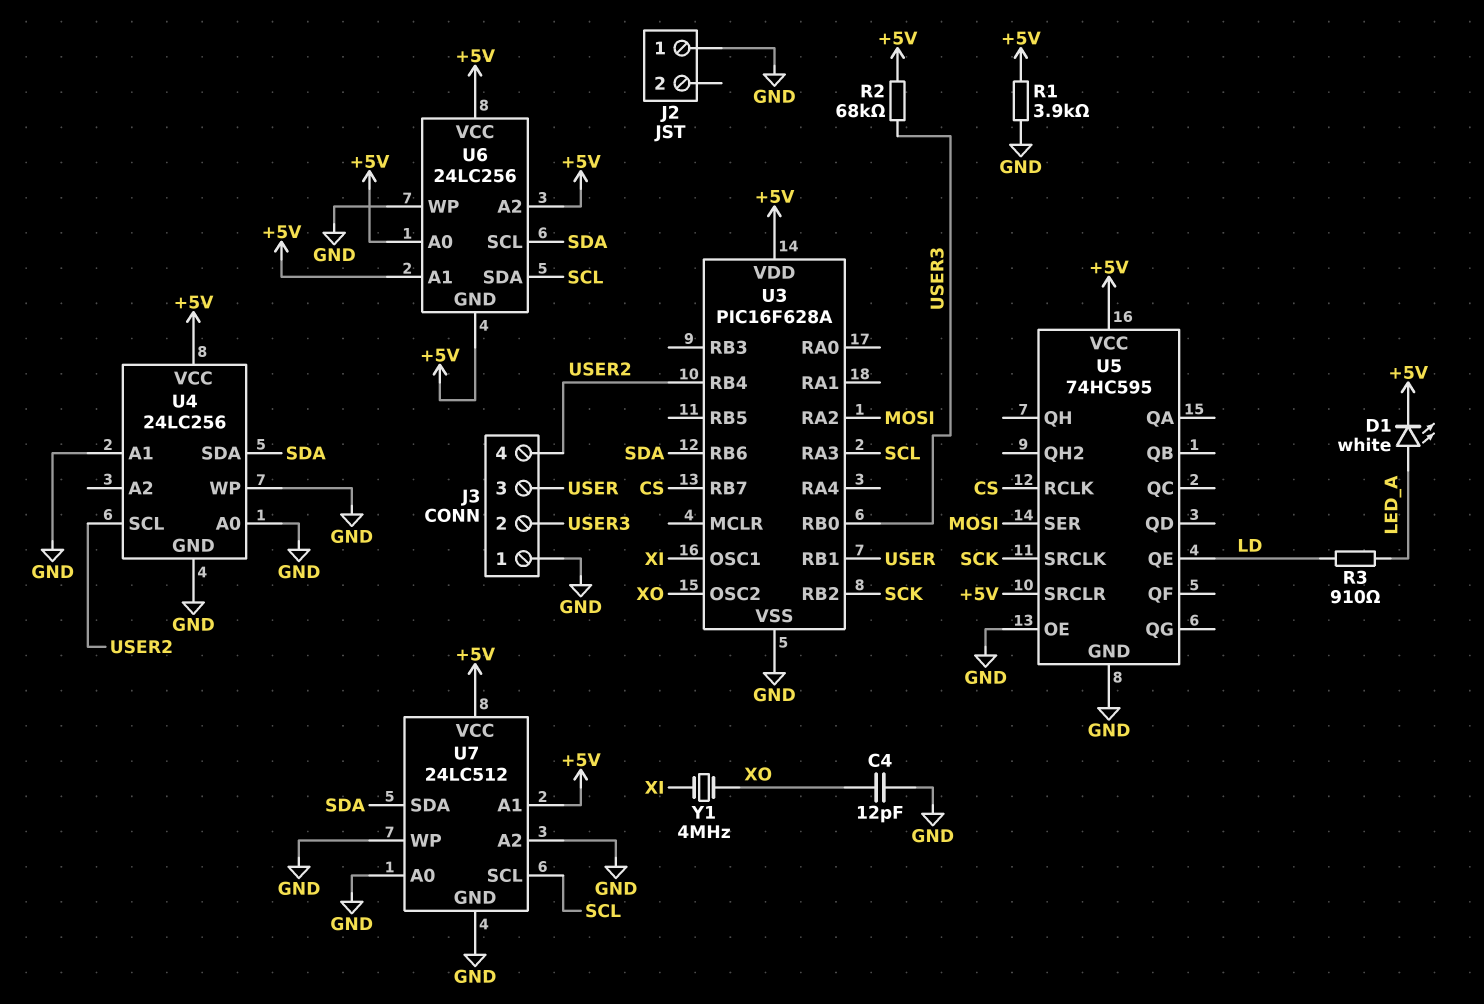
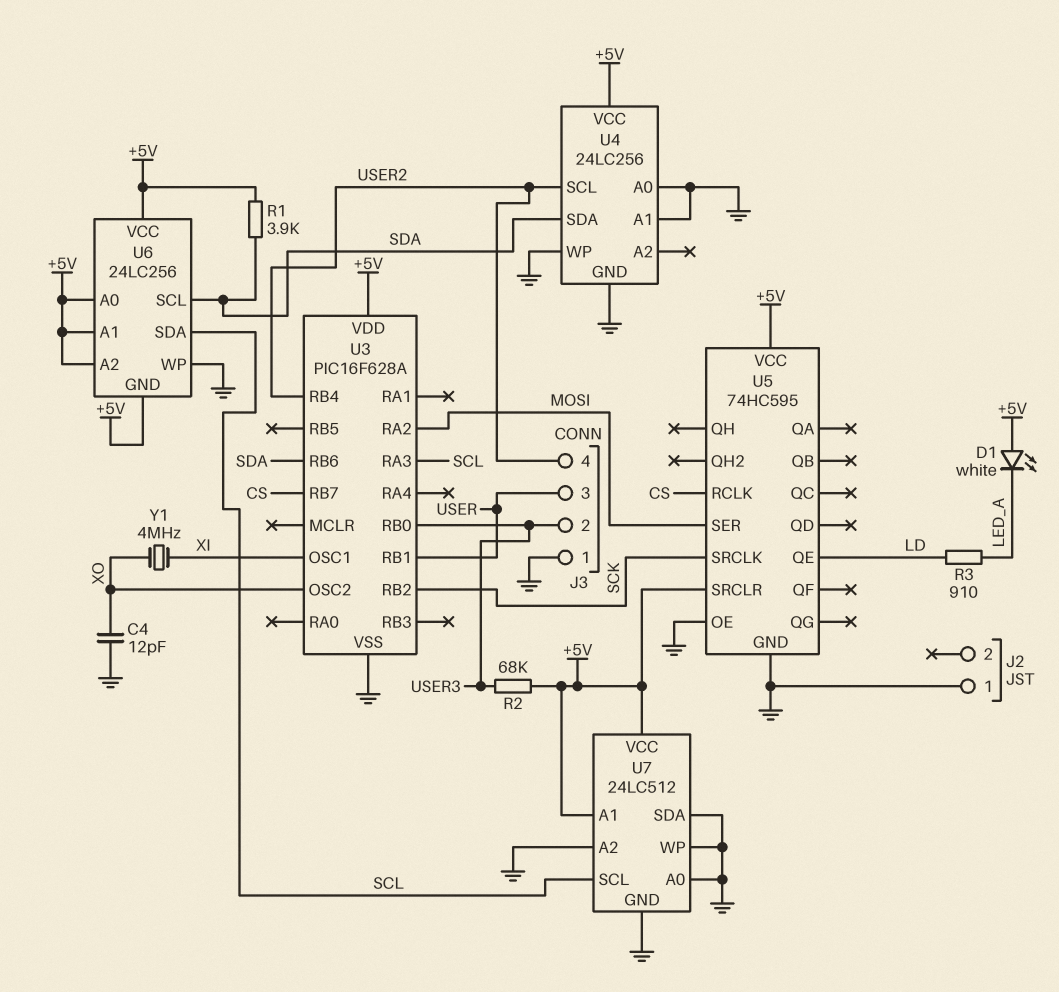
D1: LED white (A LED_A, K +5V) -> LED white (A +5V, K LED_A)
R1: 3.9k (+5V, GND) -> 3.9k (+5V, SDA)
U7 pin SDA: SDA -> GND

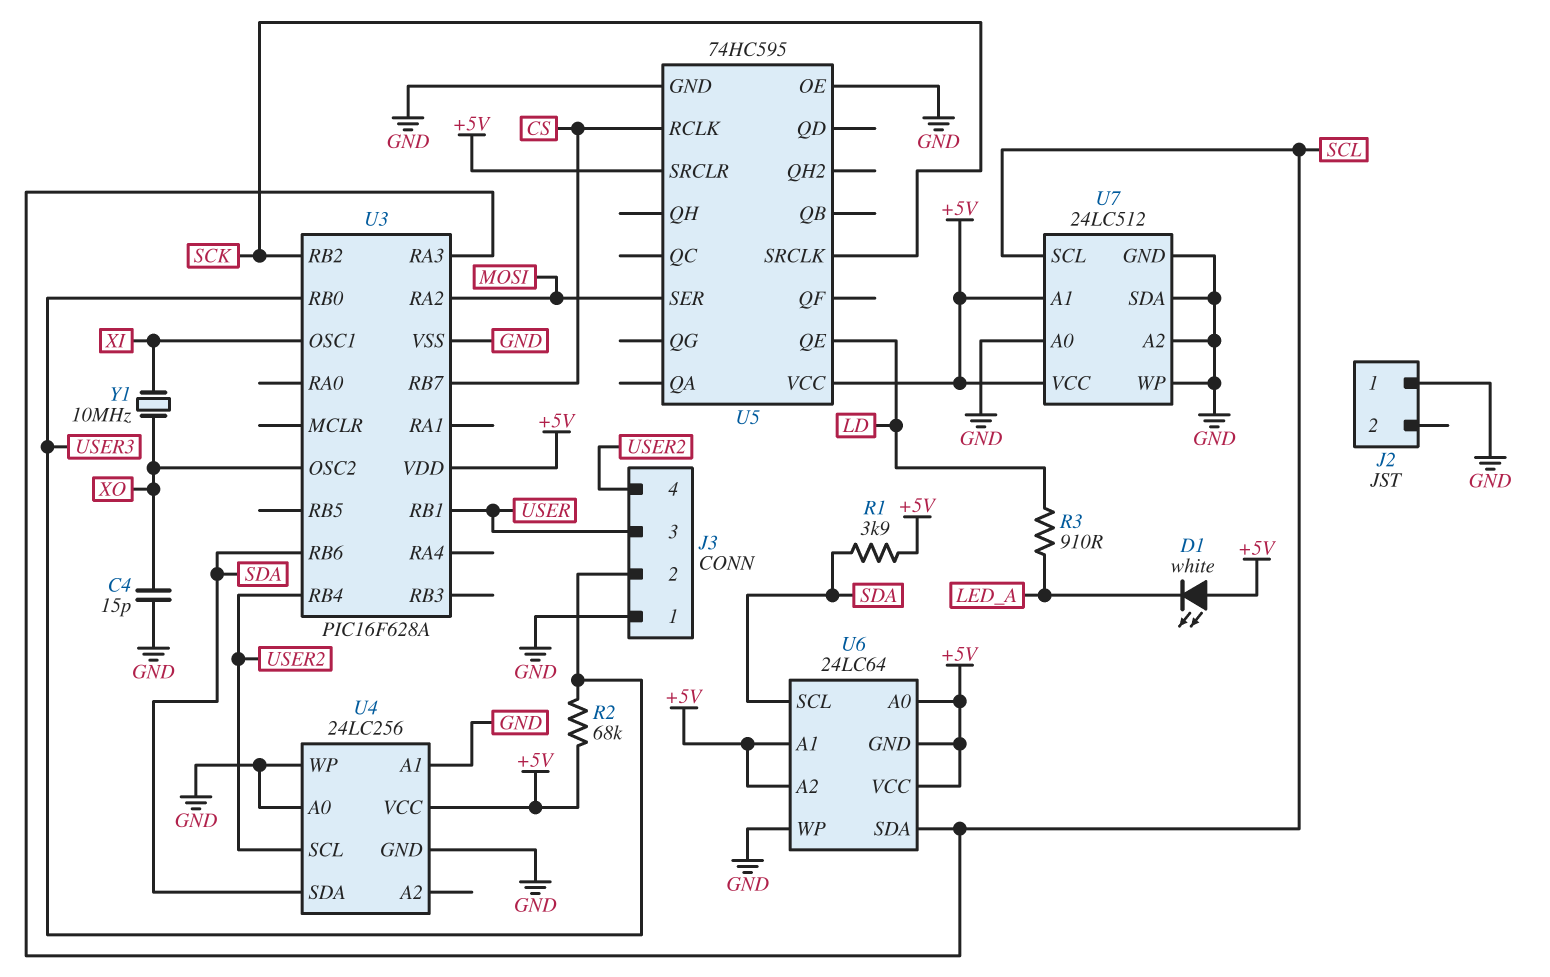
C4: 12pF (GND, XO) -> 15pF (GND, XO)
U6: 24LC256 -> 24LC64
Y1: 4MHz (XI, XO) -> 10MHz (XI, XO)

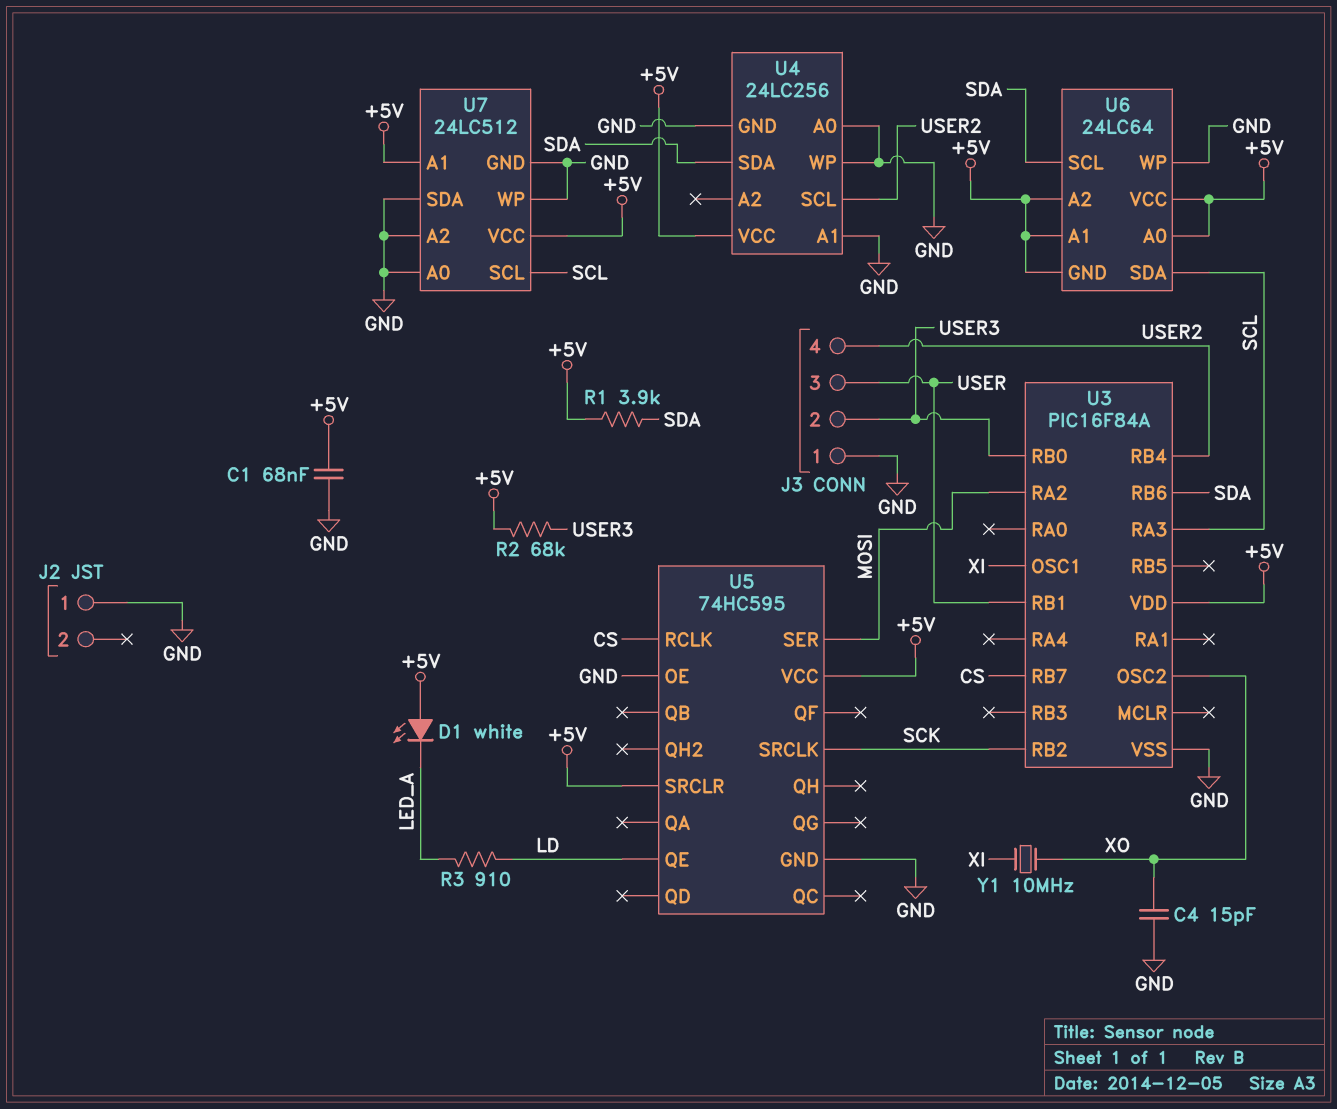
C1: none -> 68nF (+5V, GND)
U3: PIC16F628A -> PIC16F84A

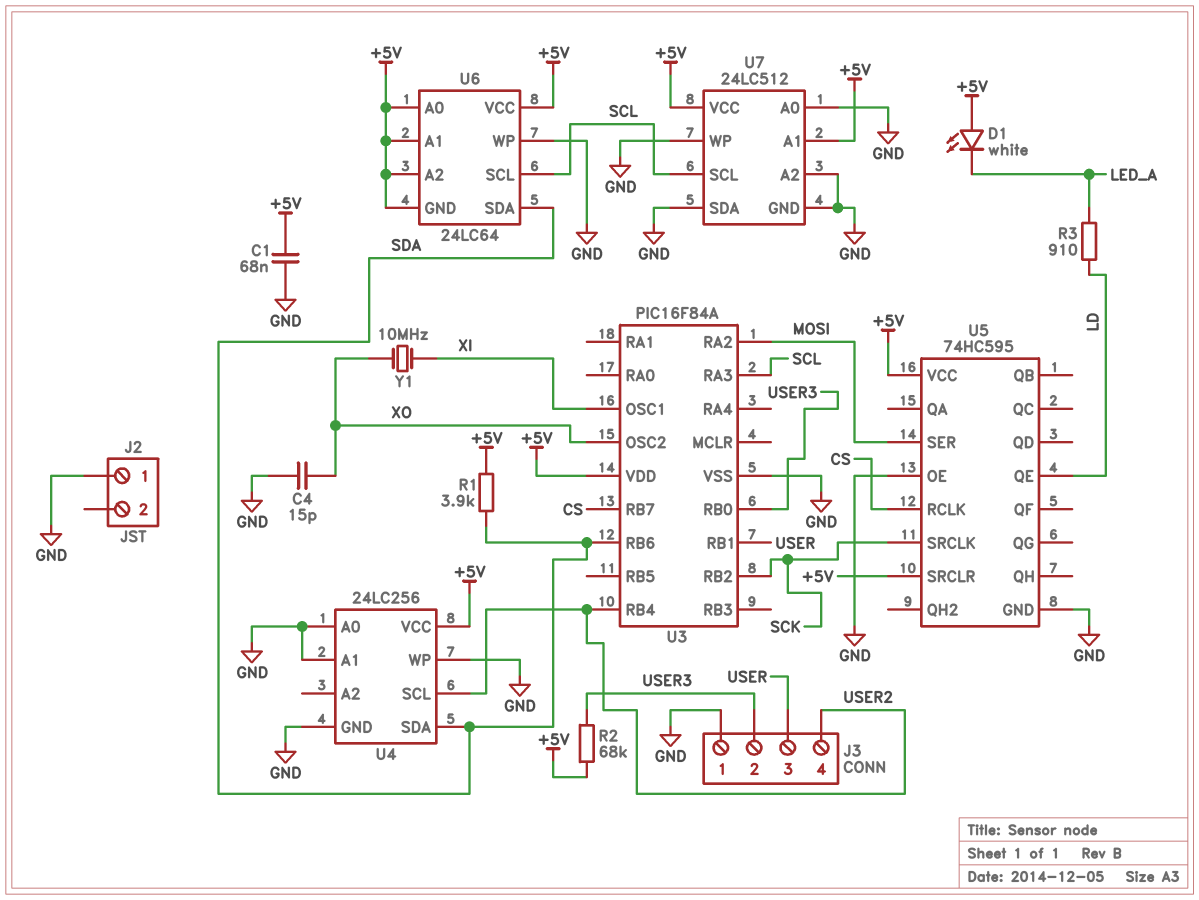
U6 pin SCL: SDA -> SCL
U6 pin SDA: SCL -> SDA

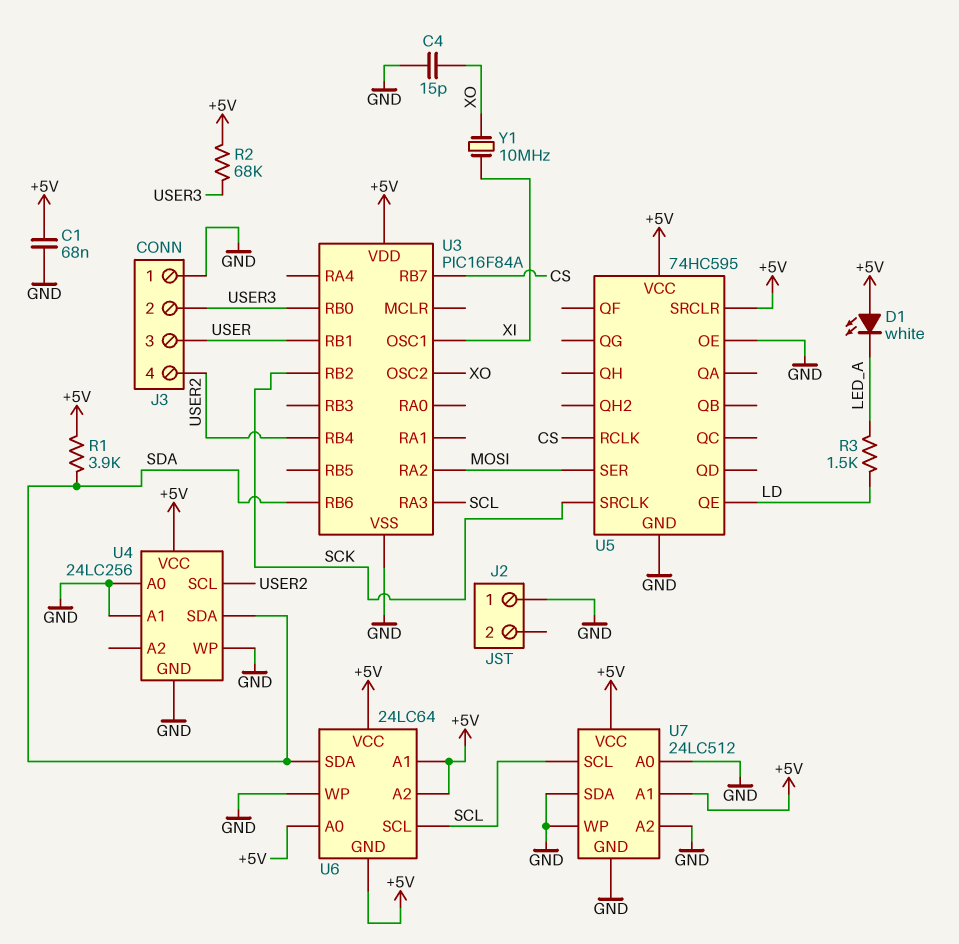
R3: 910 (LD, LED_A) -> 1.5k (LD, LED_A)

